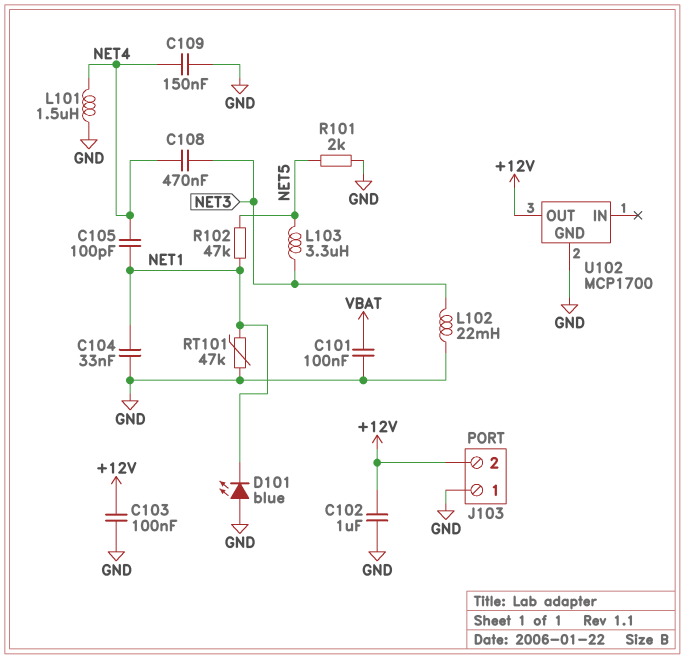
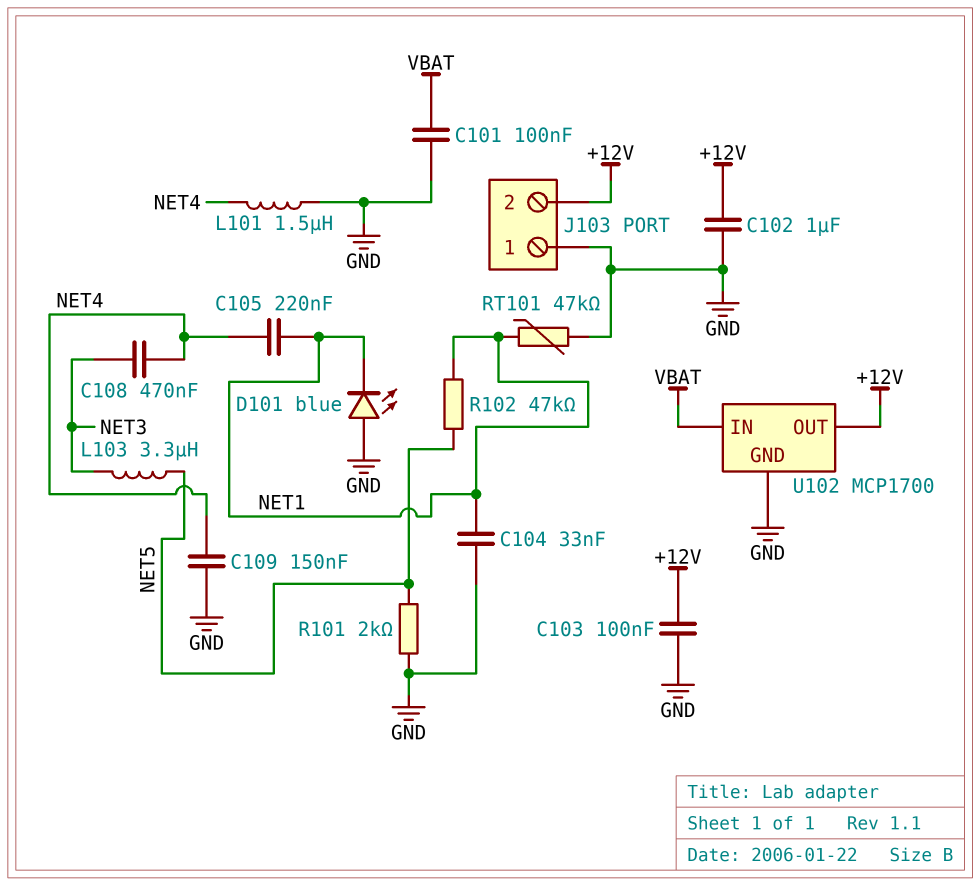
C105: 100pF (NET1, NET4) -> 220nF (NET1, NET4)
L102: 22mH (GND, NET3) -> none
U102 pin IN: none -> VBAT

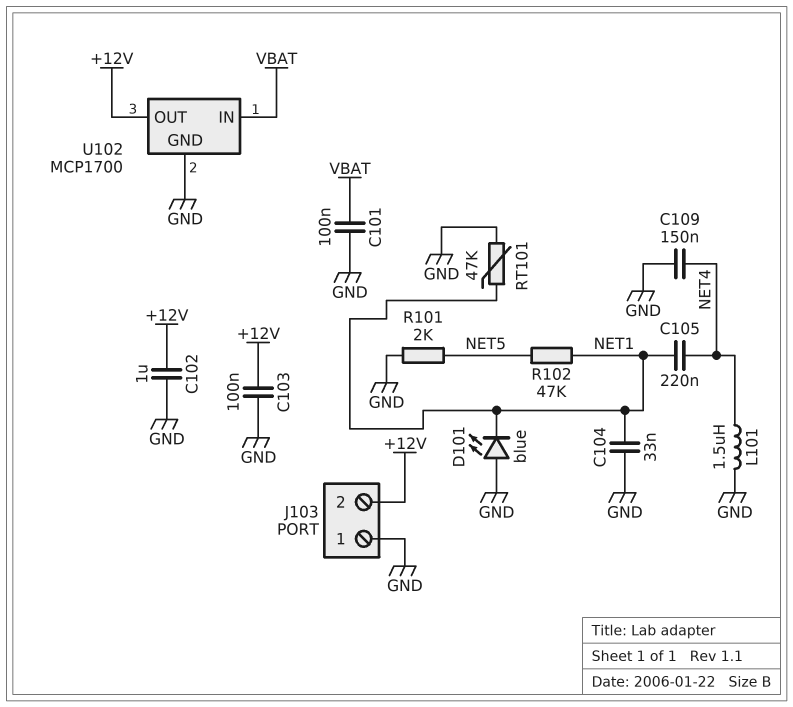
C108: 470nF (NET3, NET4) -> none
L103: 3.3uH (NET3, NET5) -> none

